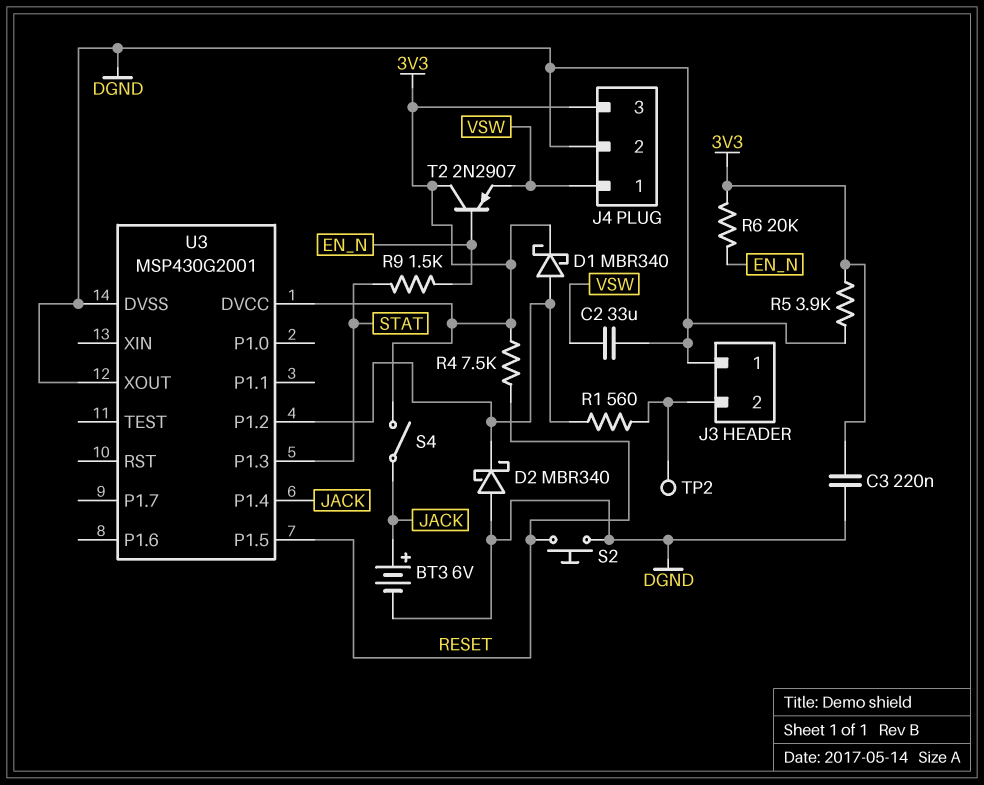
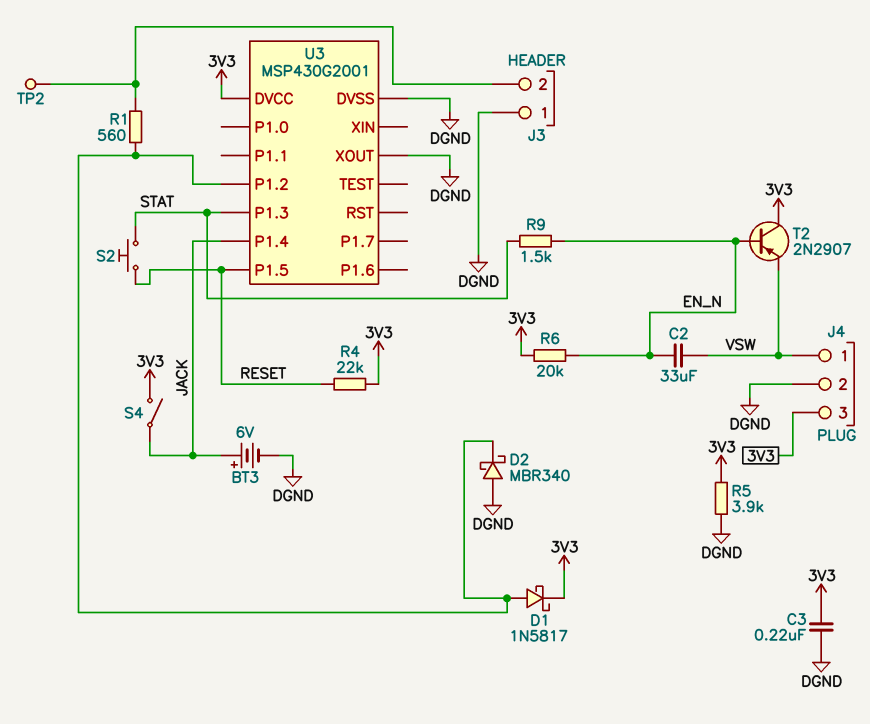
C2: 33uF (DGND, VSW) -> 33uF (EN_N, VSW)
D1: schottky MBR340 (A U3/P1.2, K 3V3) -> schottky 1N5817 (A U3/P1.2, K 3V3)
R4: 7.5k (3V3, RESET) -> 22k (3V3, RESET)
S2: button (DGND, RESET) -> button (RESET, STAT)

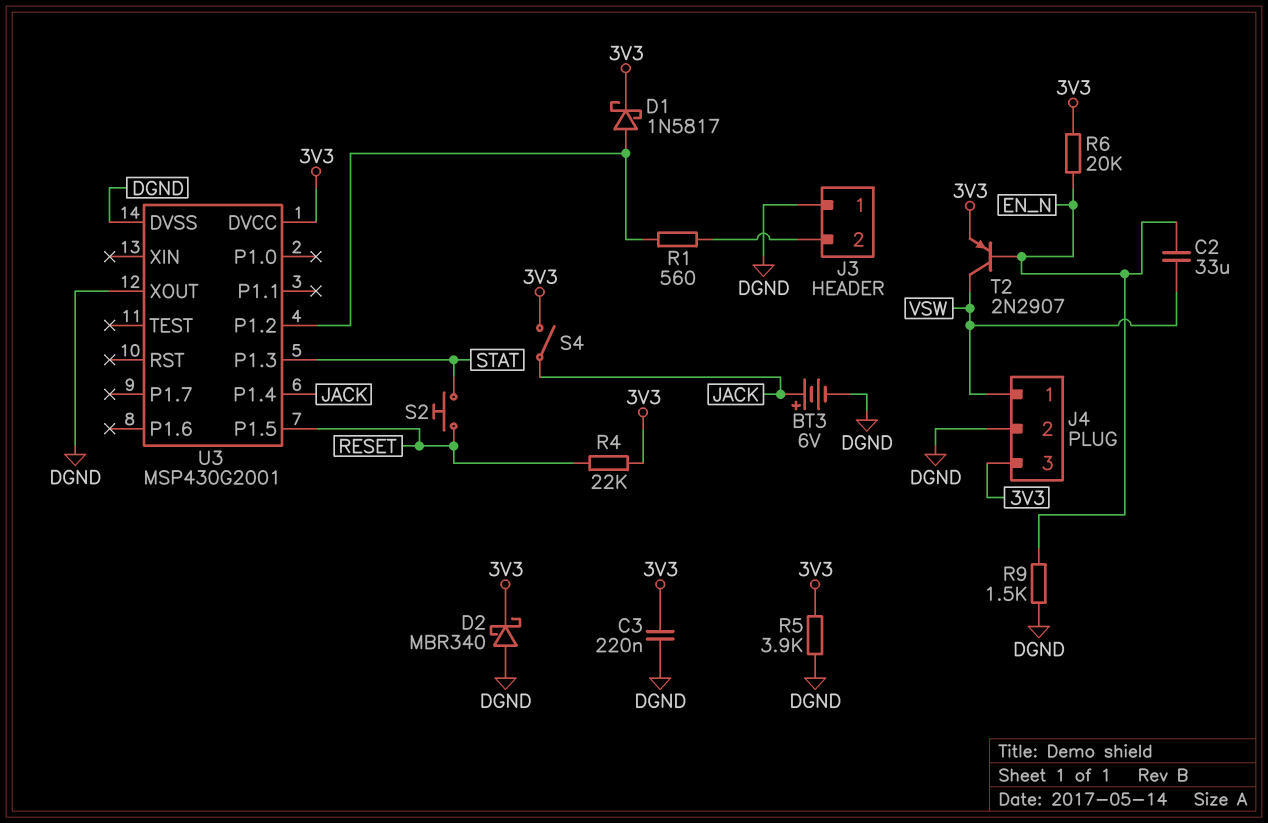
D2: schottky MBR340 (A DGND, K U3/P1.2) -> schottky MBR340 (A DGND, K 3V3)
R9: 1.5k (EN_N, STAT) -> 1.5k (DGND, EN_N)
T2: PNP 2N2907 (B EN_N, C 3V3, E VSW) -> PNP 2N2907 (B EN_N, C VSW, E 3V3)
TP2: test point (J3/2) -> none

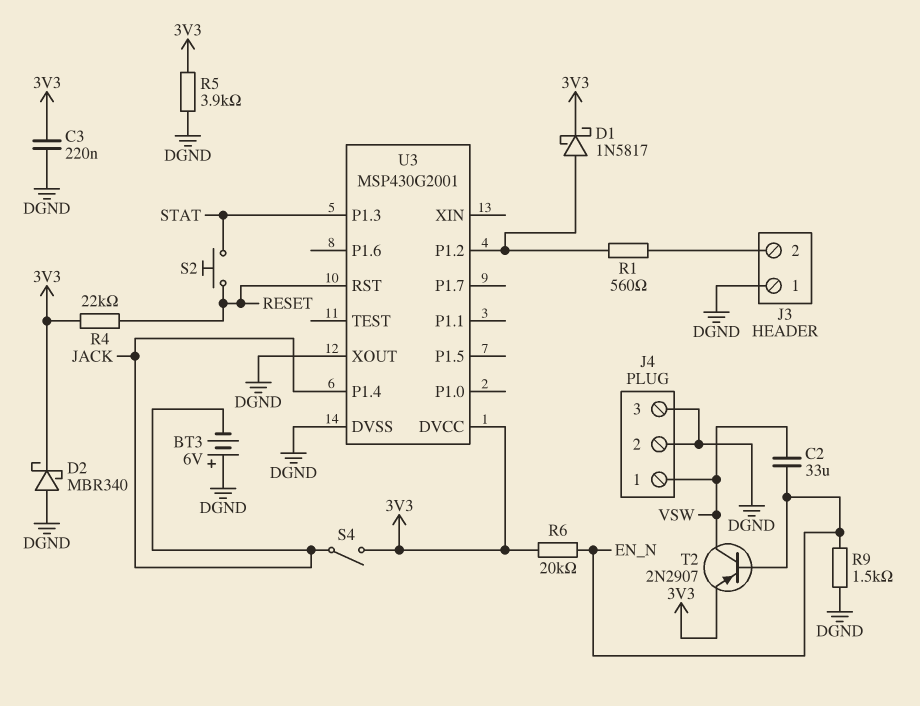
BT3: 6V (plus JACK, minus DGND) -> 6V (plus DGND, minus JACK)
J4 pin 3: 3V3 -> DGND
U3 pin P1.5: RESET -> none
U3 pin RST: none -> RESET

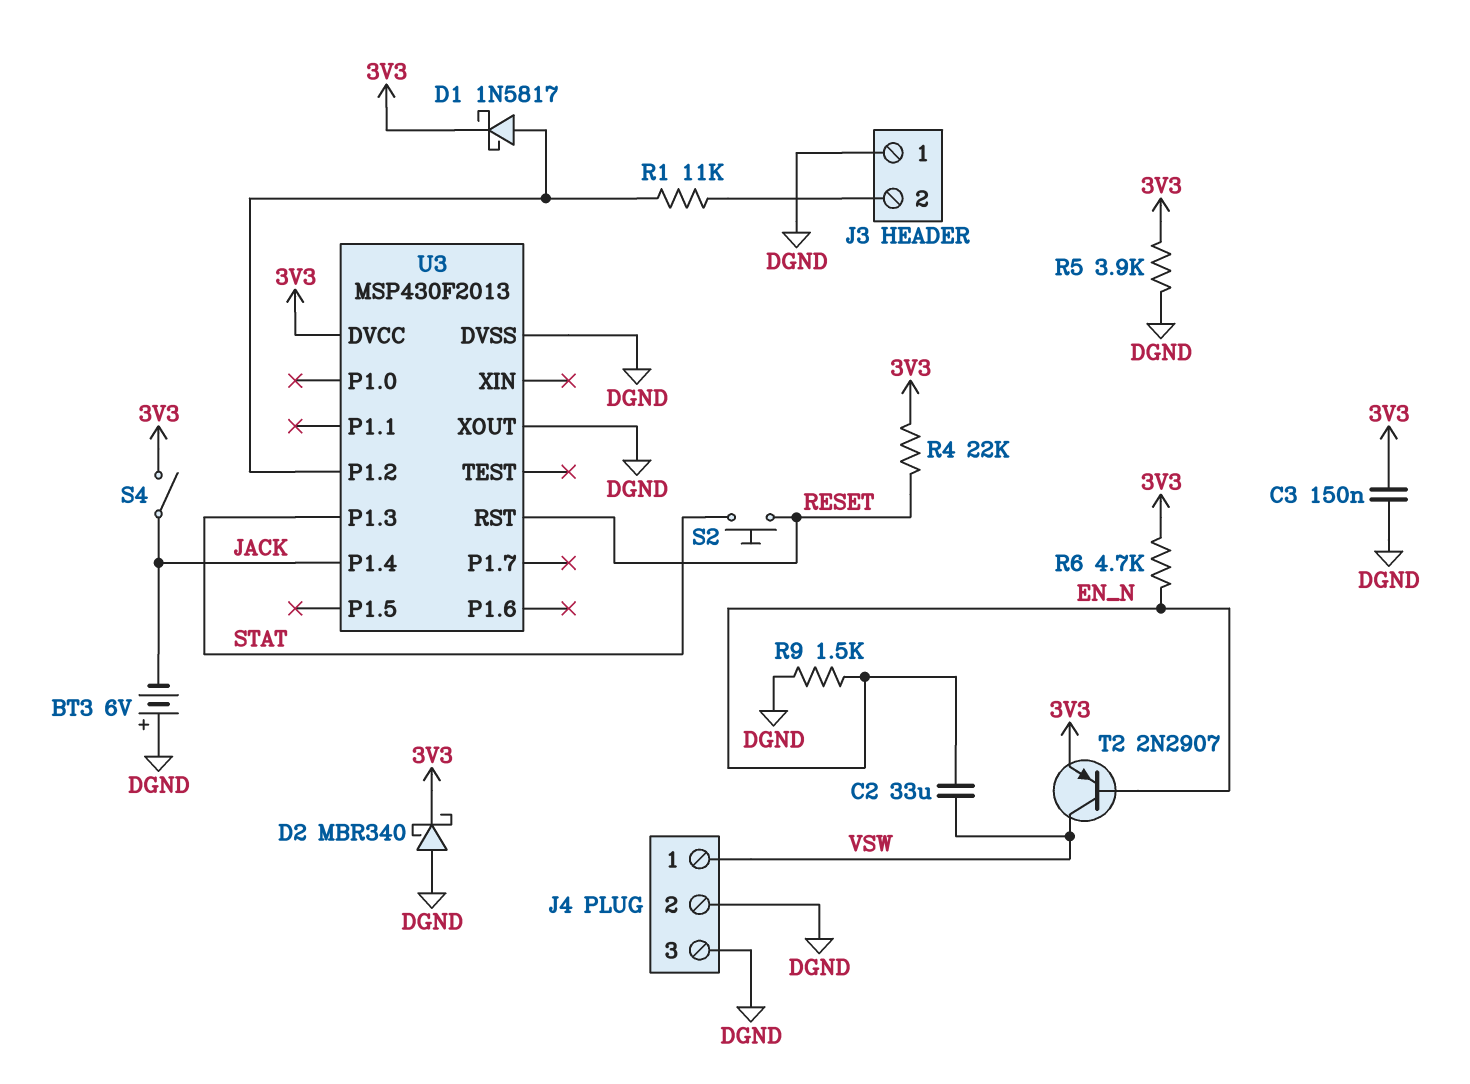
C3: 220nF (3V3, DGND) -> 150nF (3V3, DGND)
R1: 560 (J3/2, U3/P1.2) -> 11k (J3/2, U3/P1.2)
R6: 20k (3V3, EN_N) -> 4.7k (3V3, EN_N)
U3: MSP430G2001 -> MSP430F2013

